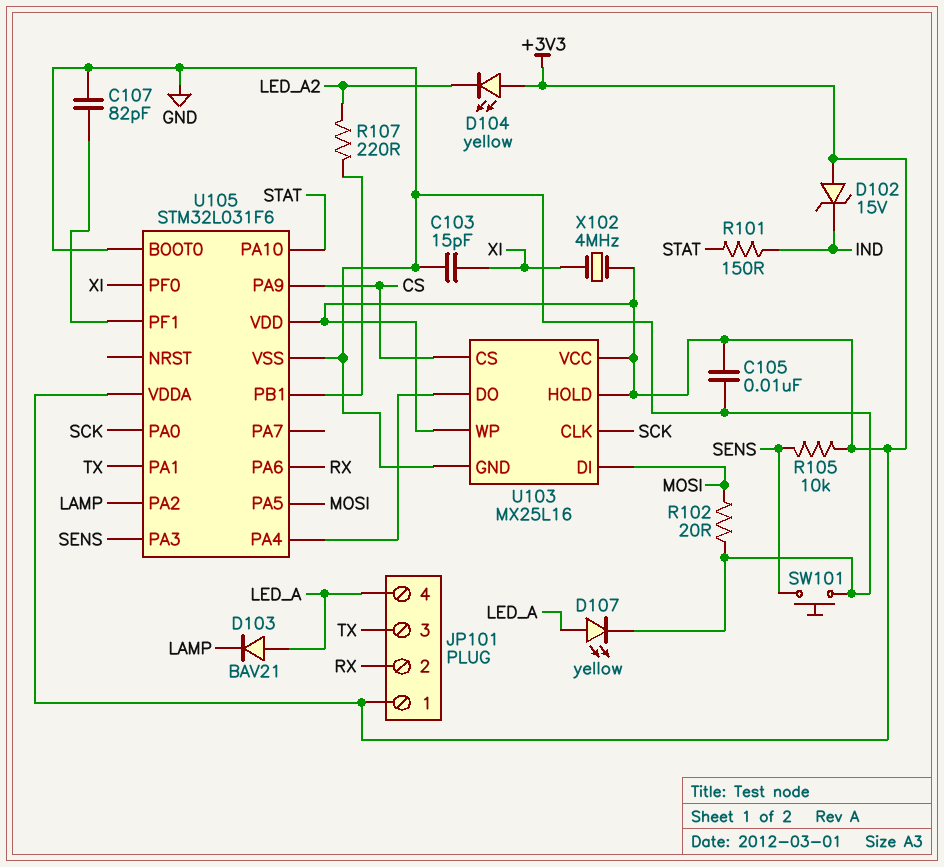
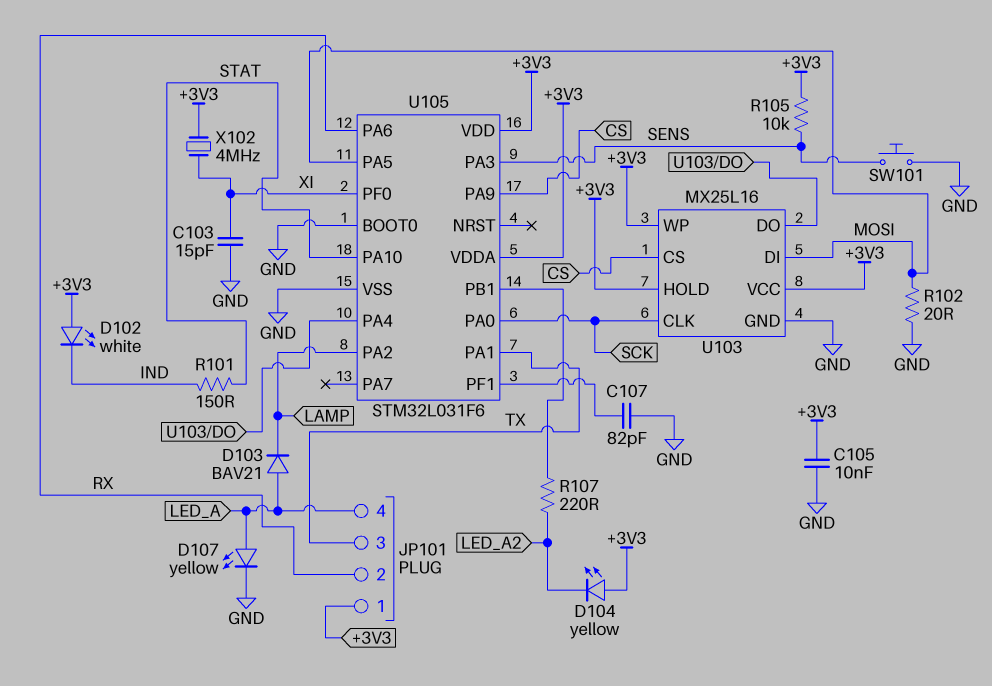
D102: zener 15V (A +3V3, K IND) -> LED white (A +3V3, K IND)

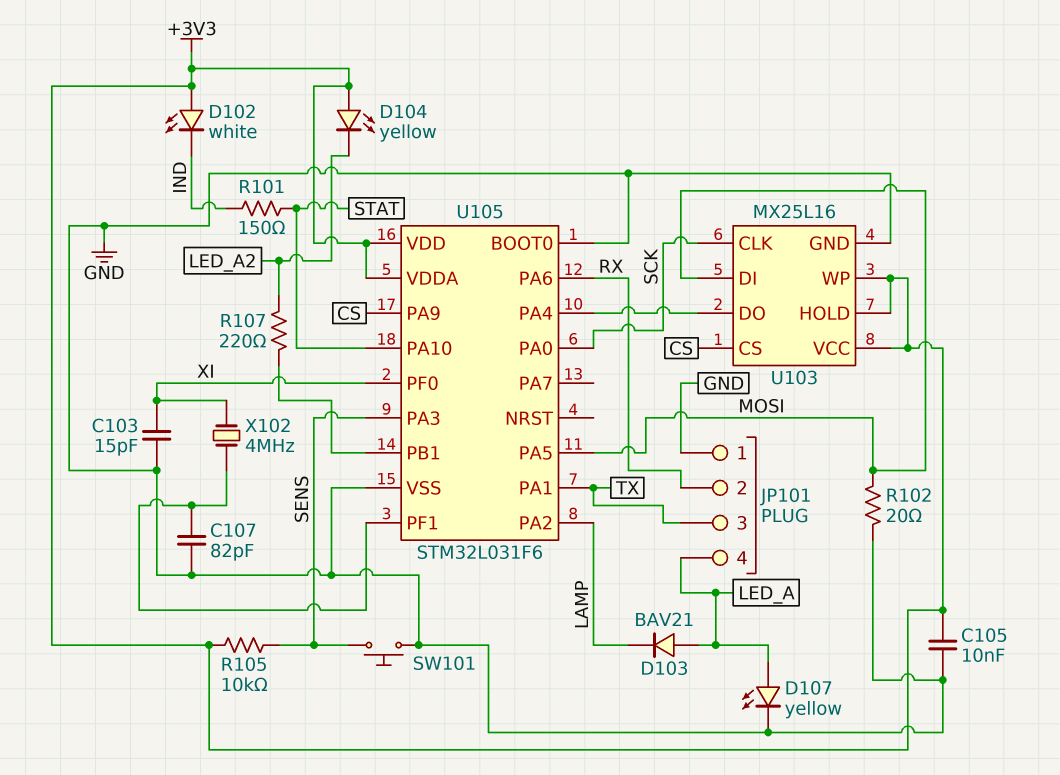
JP101 pin 1: +3V3 -> GND
X102: 4MHz (+3V3, XI) -> 4MHz (U105/PF1, XI)

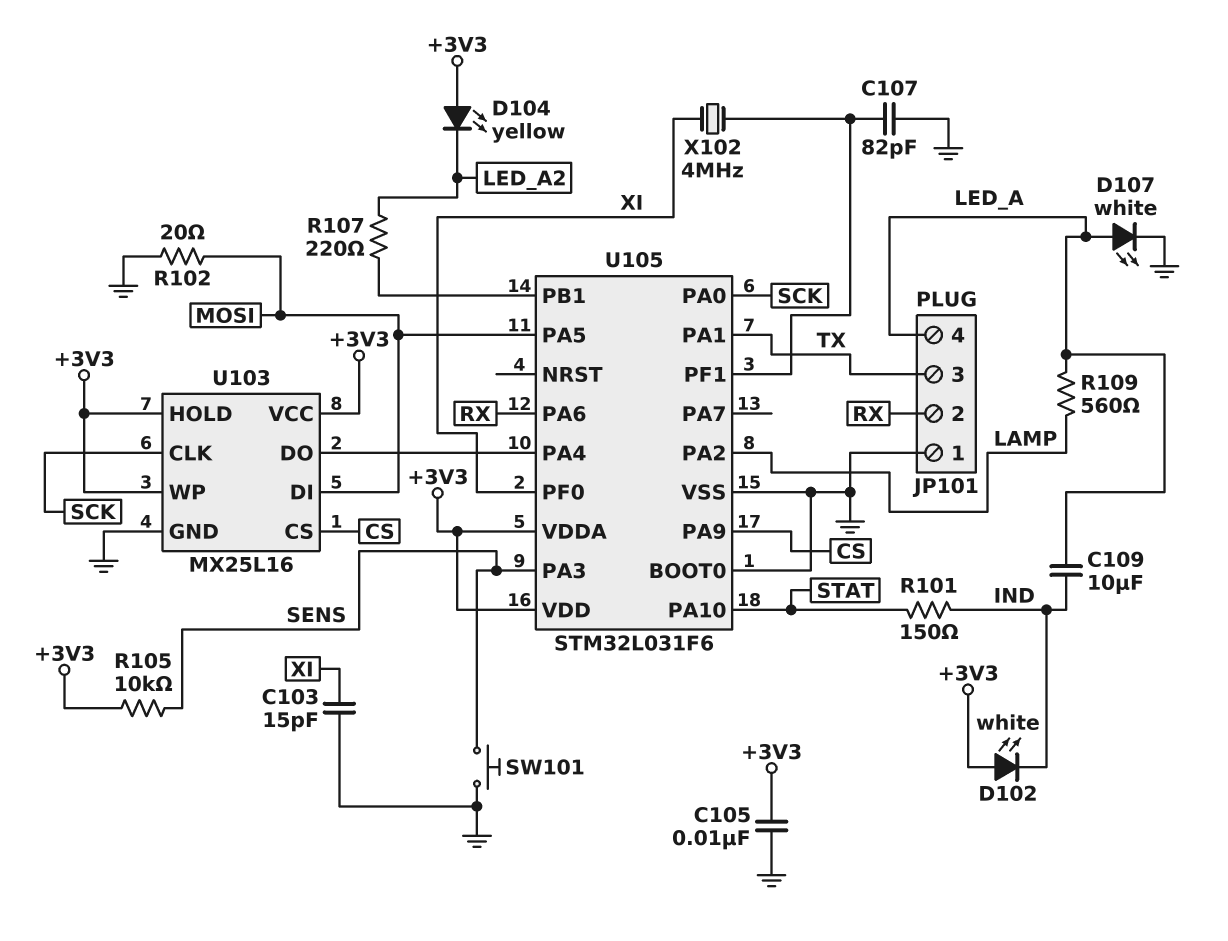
C109: none -> 10uF (IND, LED_A)
D103: diode BAV21 (A LED_A, K LAMP) -> none
D107: LED yellow (A LED_A, K GND) -> LED white (A LED_A, K GND)
R109: none -> 560 (LAMP, LED_A)

